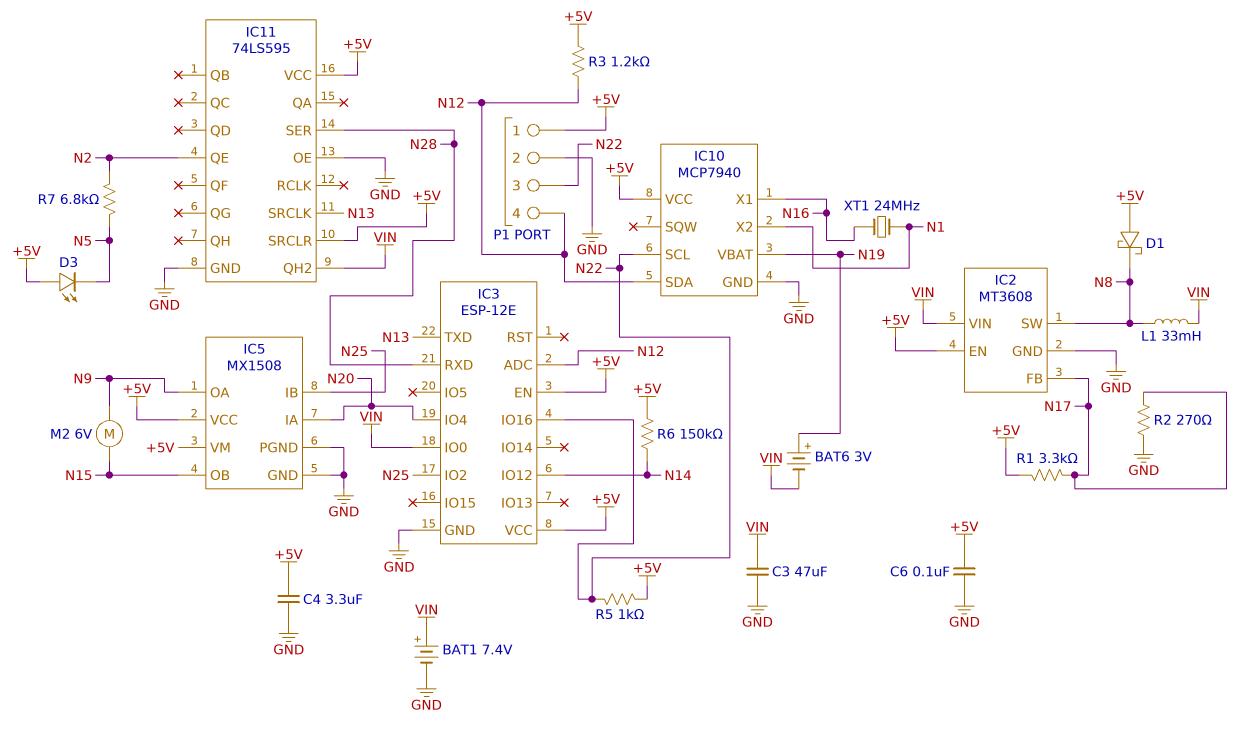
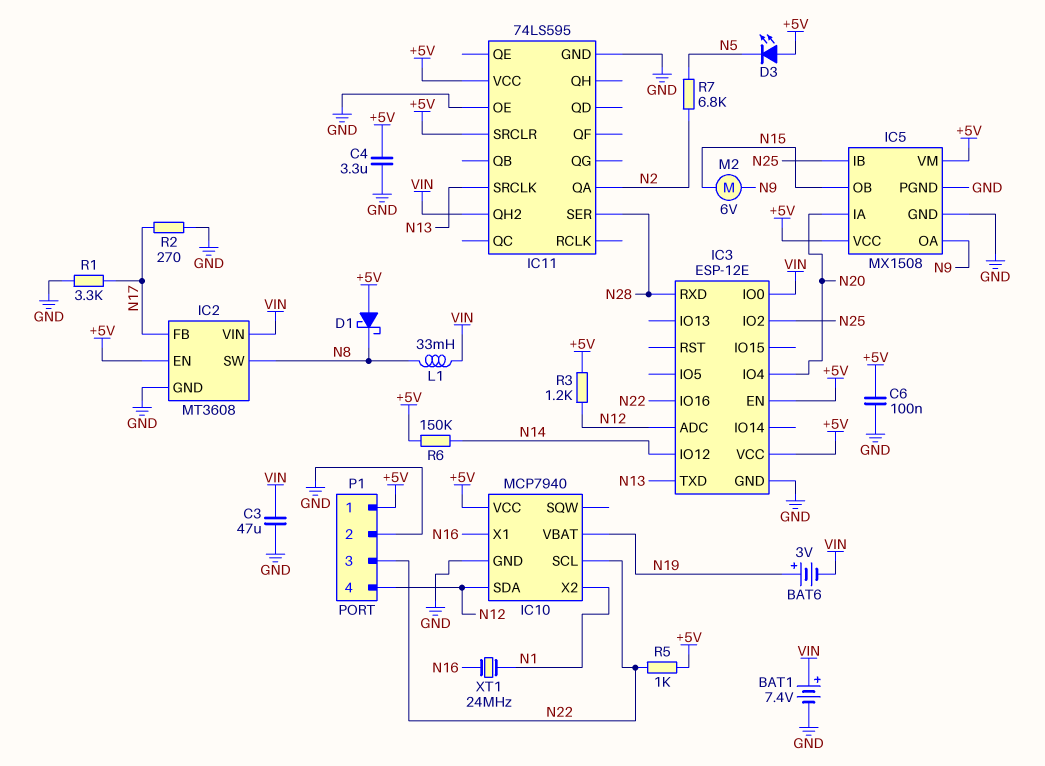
IC11 pin QA: none -> N2
IC11 pin QE: N2 -> none
R1: 3.3k (+5V, N17) -> 3.3k (GND, N17)

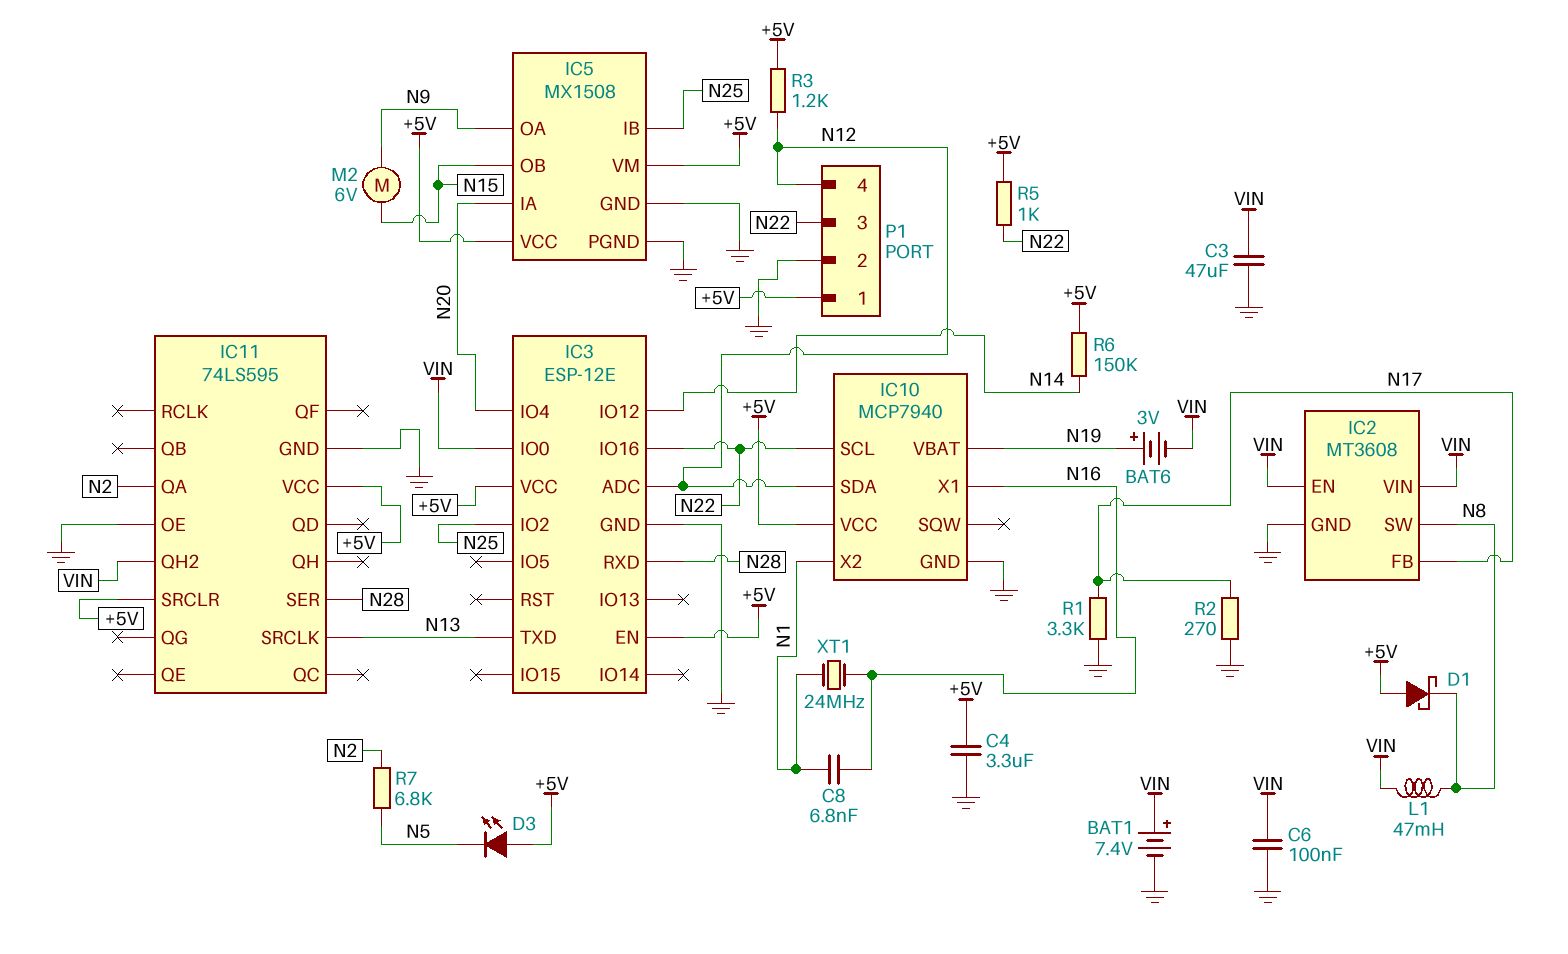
C6: 100nF (+5V, GND) -> 100nF (GND, VIN)
C8: none -> 6.8nF (N1, N16)
IC2 pin EN: +5V -> VIN
L1: 33mH (N8, VIN) -> 47mH (N8, VIN)

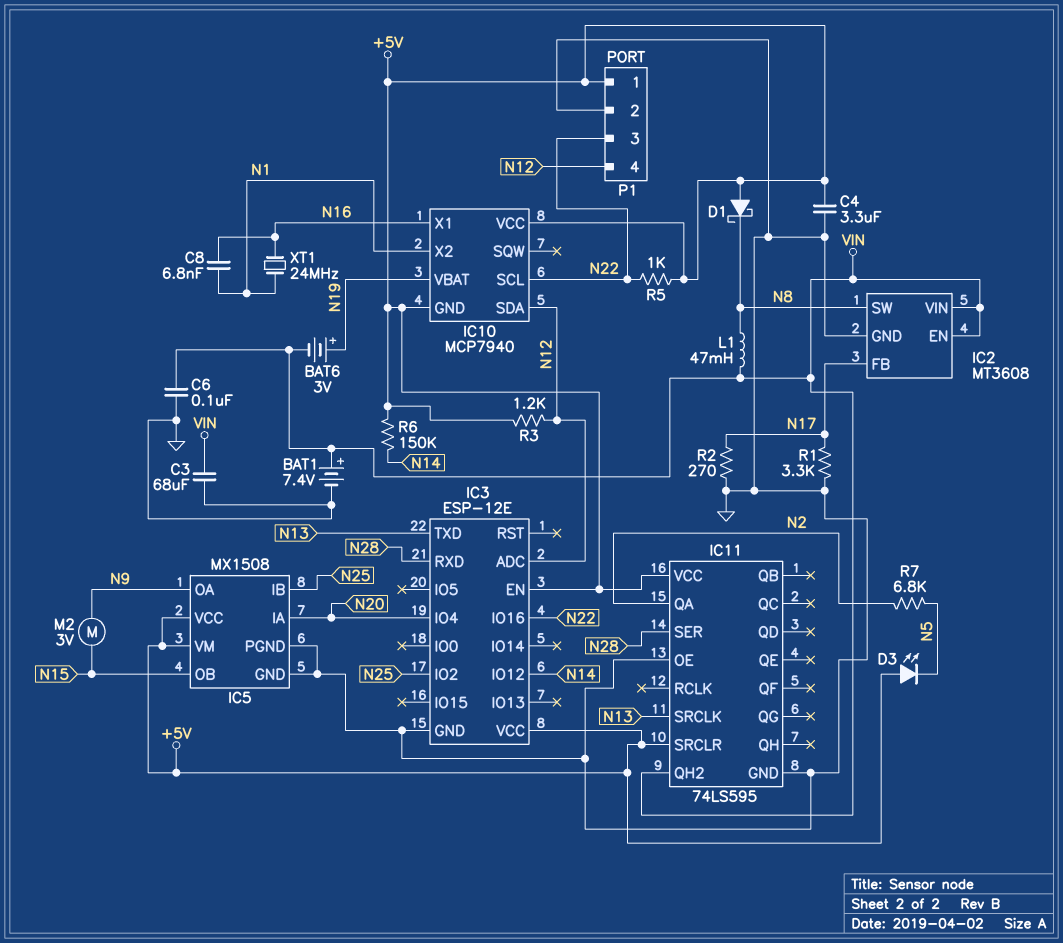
C3: 47uF (GND, VIN) -> 68uF (GND, VIN)
IC3 pin IO0: VIN -> none
IC10 pin GND: GND -> +5V
M2: motor 6V (N9, N15) -> motor 3V (N9, N15)

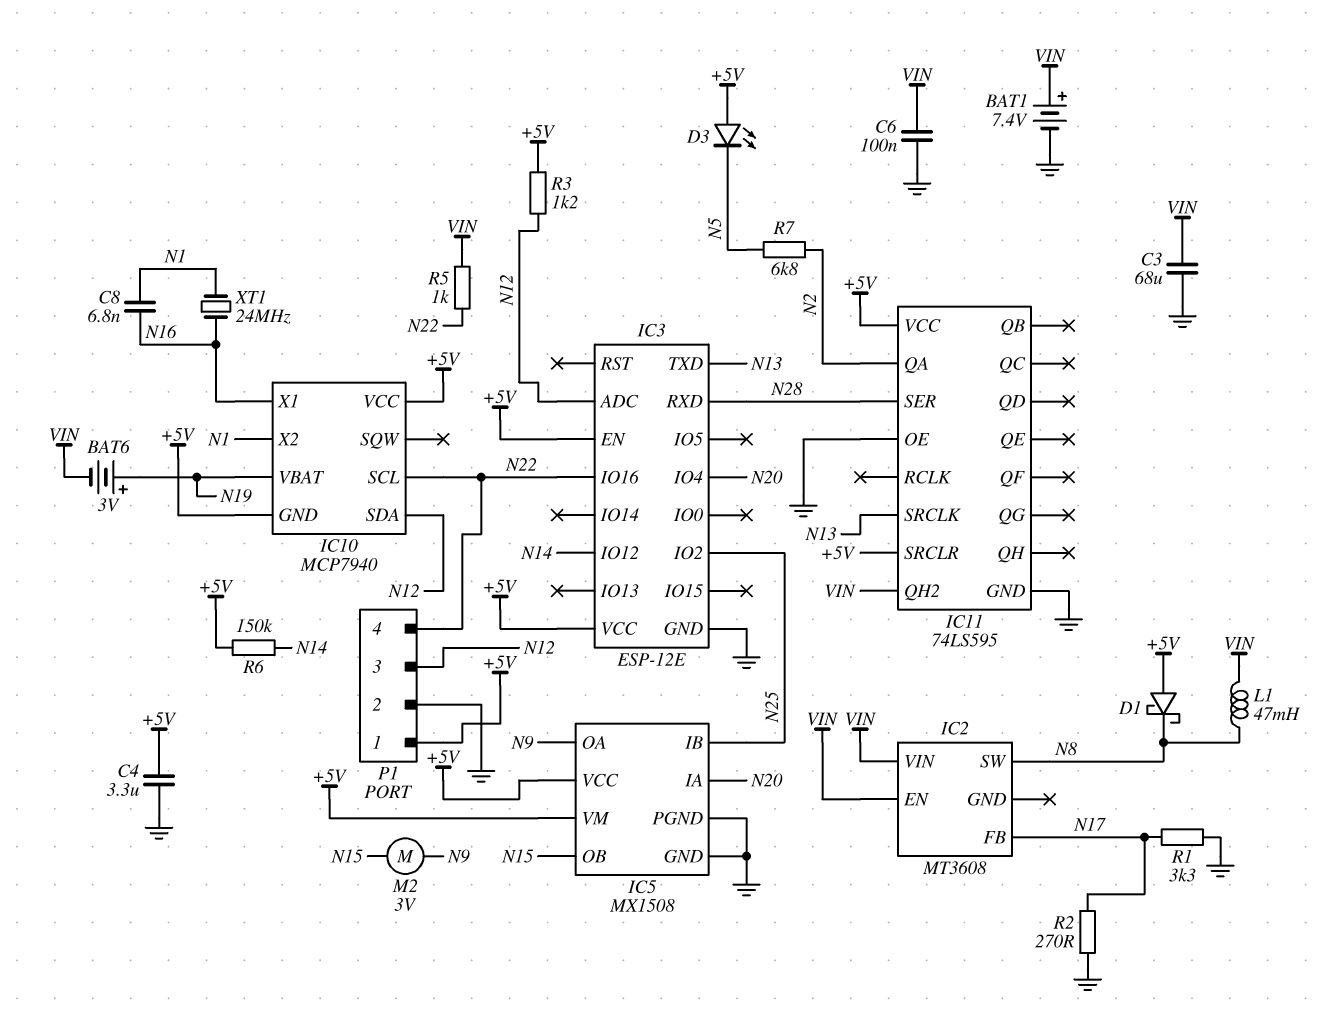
IC2 pin GND: GND -> none
P1 pin 3: N22 -> N12
P1 pin 4: N12 -> N22
R5: 1k (+5V, N22) -> 1k (N22, VIN)

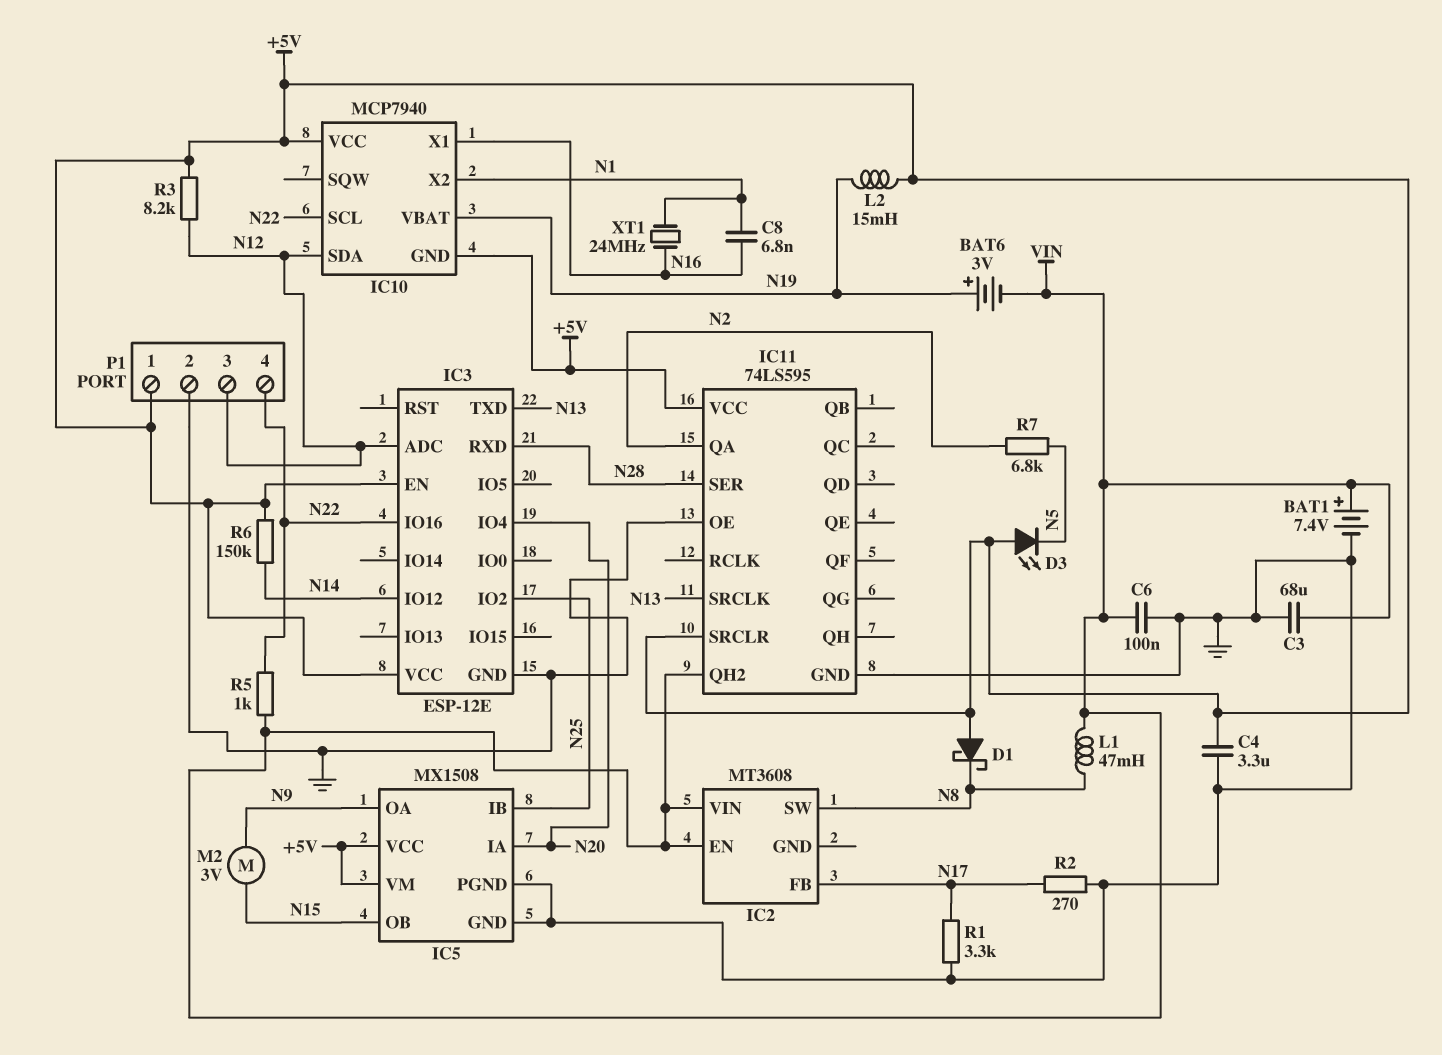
L2: none -> 15mH (+5V, N19)
R3: 1.2k (+5V, N12) -> 8.2k (+5V, N12)

